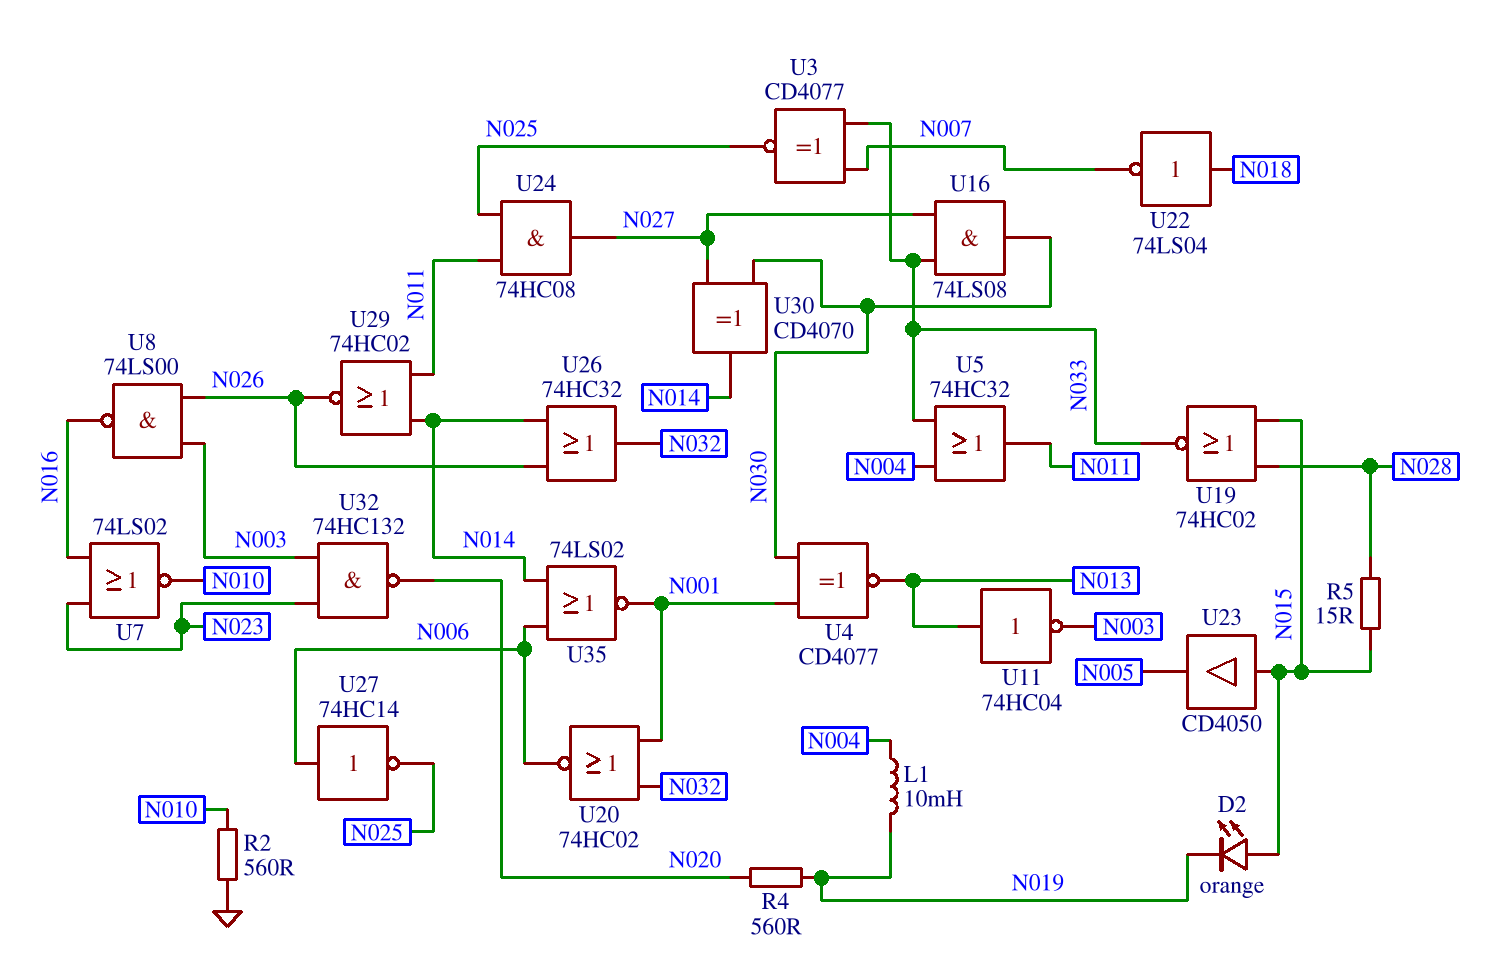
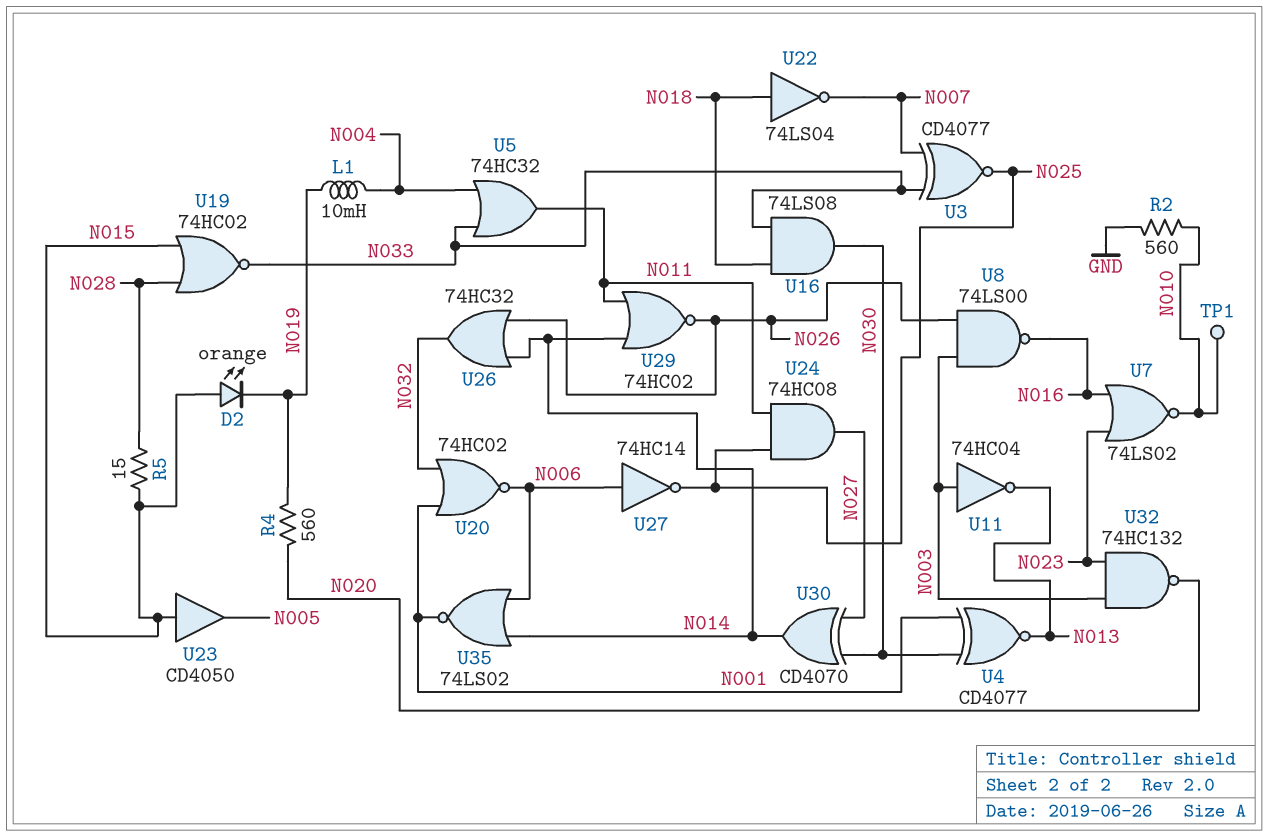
TP1: none -> test point (N010)
U11: NOT 74HC04 (in N013, out N003) -> NOT 74HC04 (in N003, out N013)
U16: AND 74LS08 (in N027, in N033, out N030) -> AND 74LS08 (in N018, in N033, out N030)

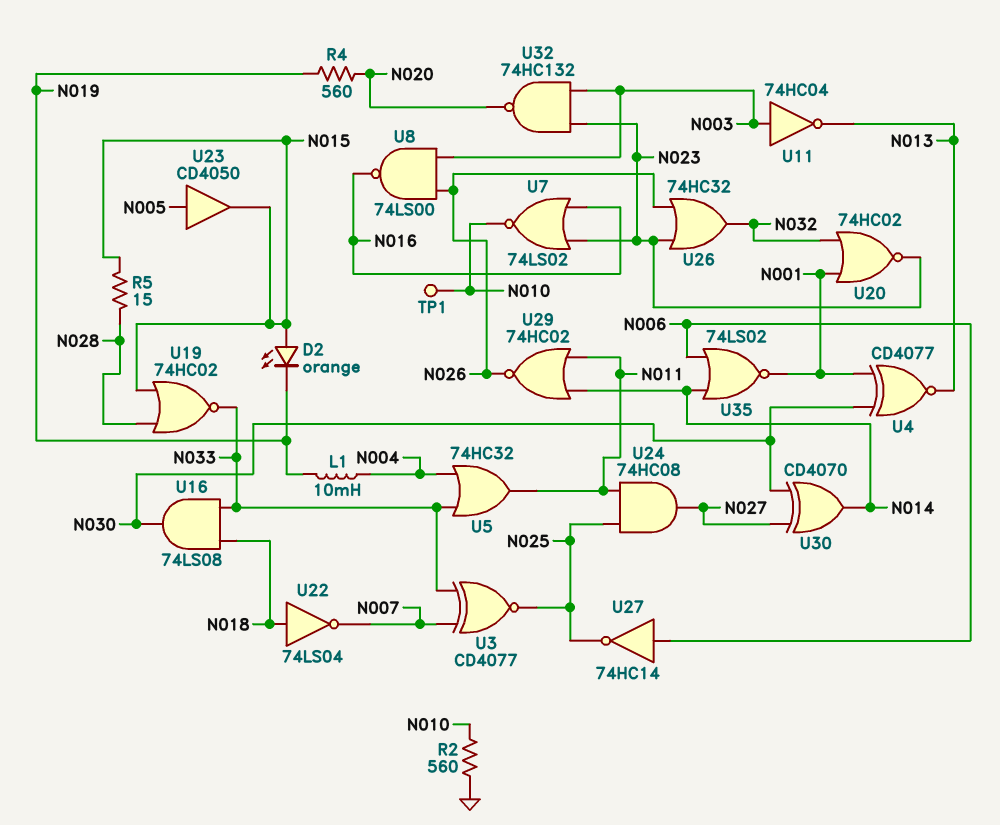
U20: NOR 74HC02 (in N001, in N032, out N006) -> NOR 74HC02 (in N001, in N032, out N023)
U23: buffer CD4050 (in N015, out N005) -> buffer CD4050 (in N005, out N015)
U26: OR 74HC32 (in N014, in N026, out N032) -> OR 74HC32 (in N023, in N026, out N032)

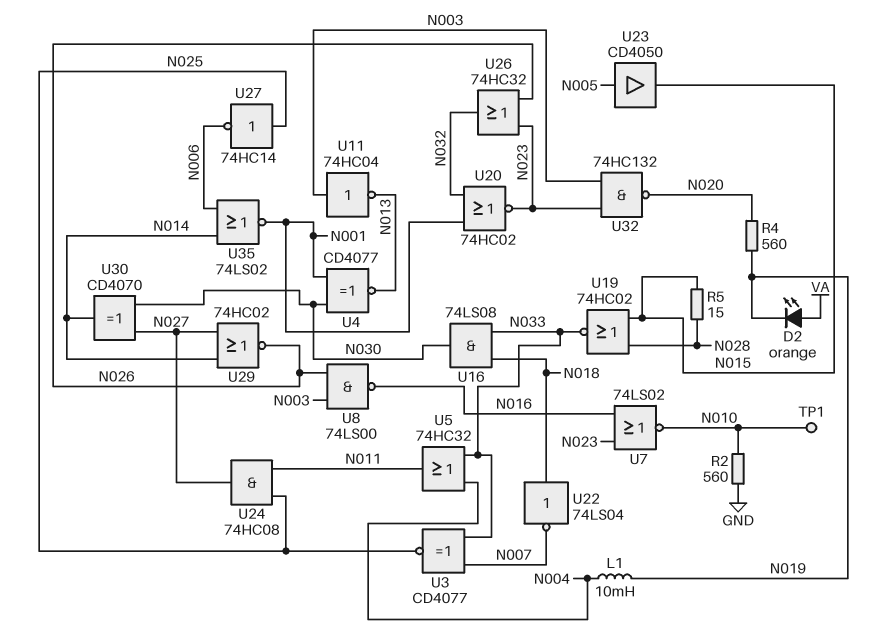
D2: LED orange (A N015, K N019) -> LED orange (A VA, K N019)
U27: NOT 74HC14 (in N006, out N025) -> NOT 74HC14 (in N025, out N006)
U29: NOR 74HC02 (in N011, in N014, out N026) -> NOR 74HC02 (in N014, in N027, out N026)

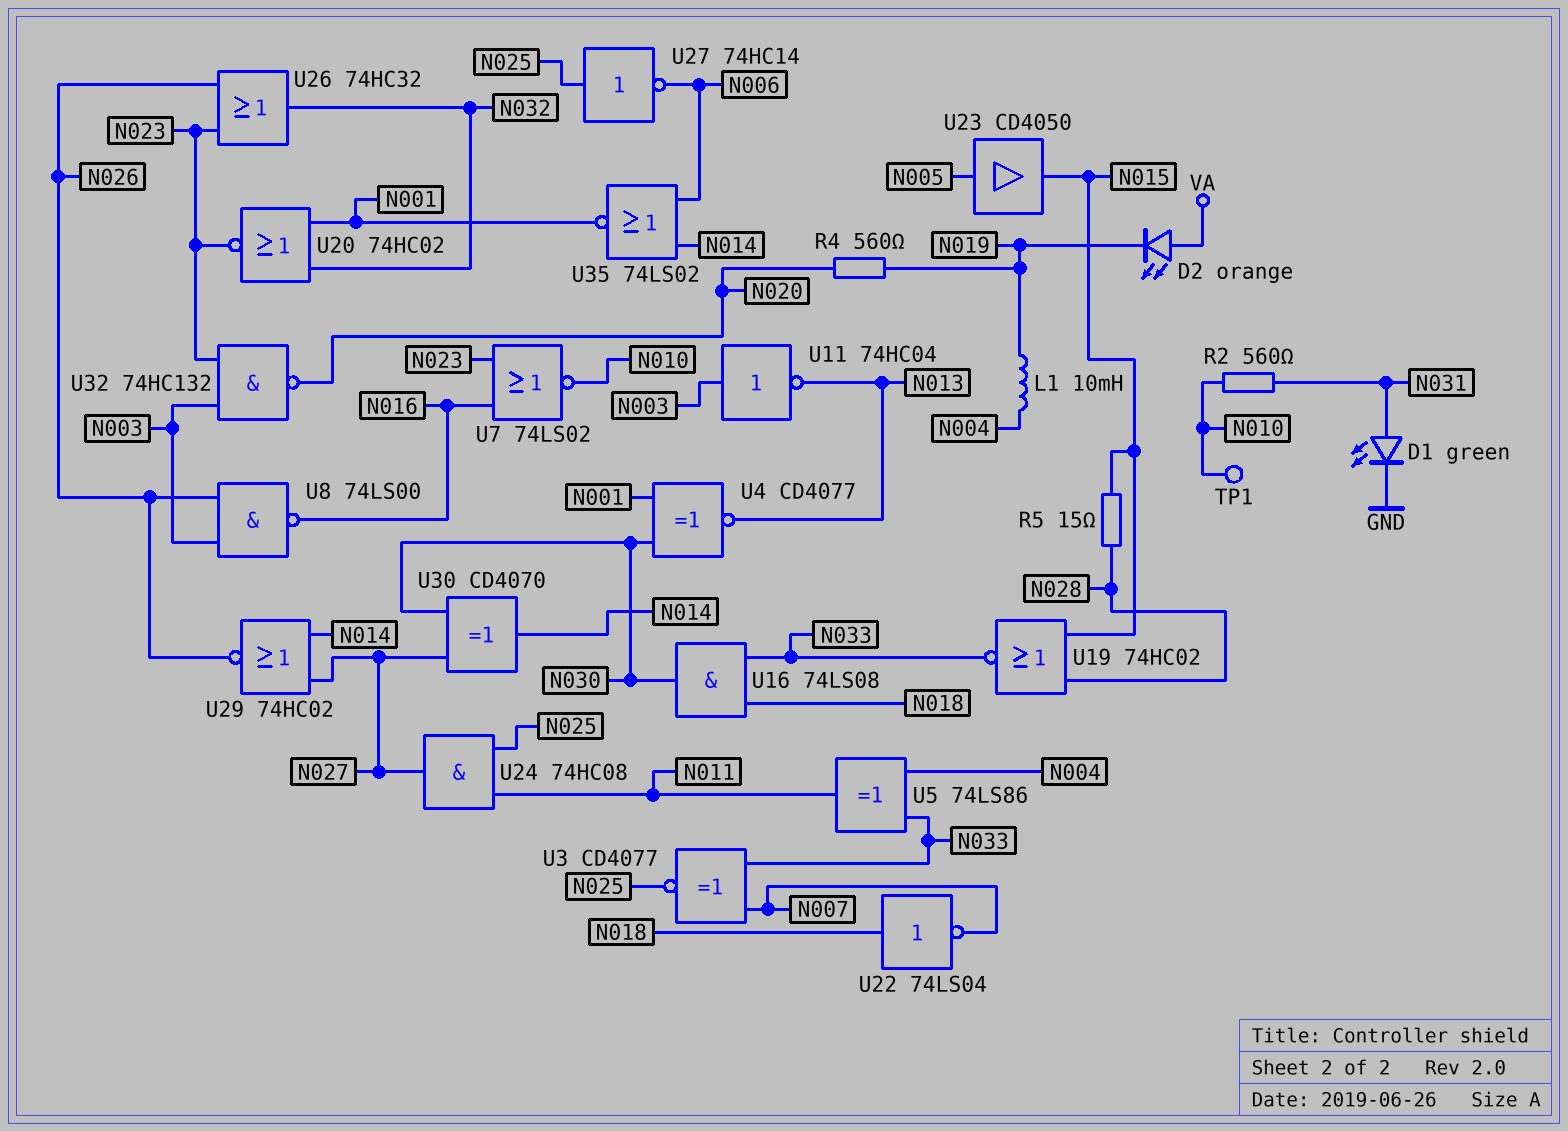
D1: none -> LED green (A N031, K GND)
R2: 560 (GND, N010) -> 560 (N010, N031)
U5: OR 74HC32 (in N004, in N033, out N011) -> XOR 74LS86 (in N004, in N033, out N011)

